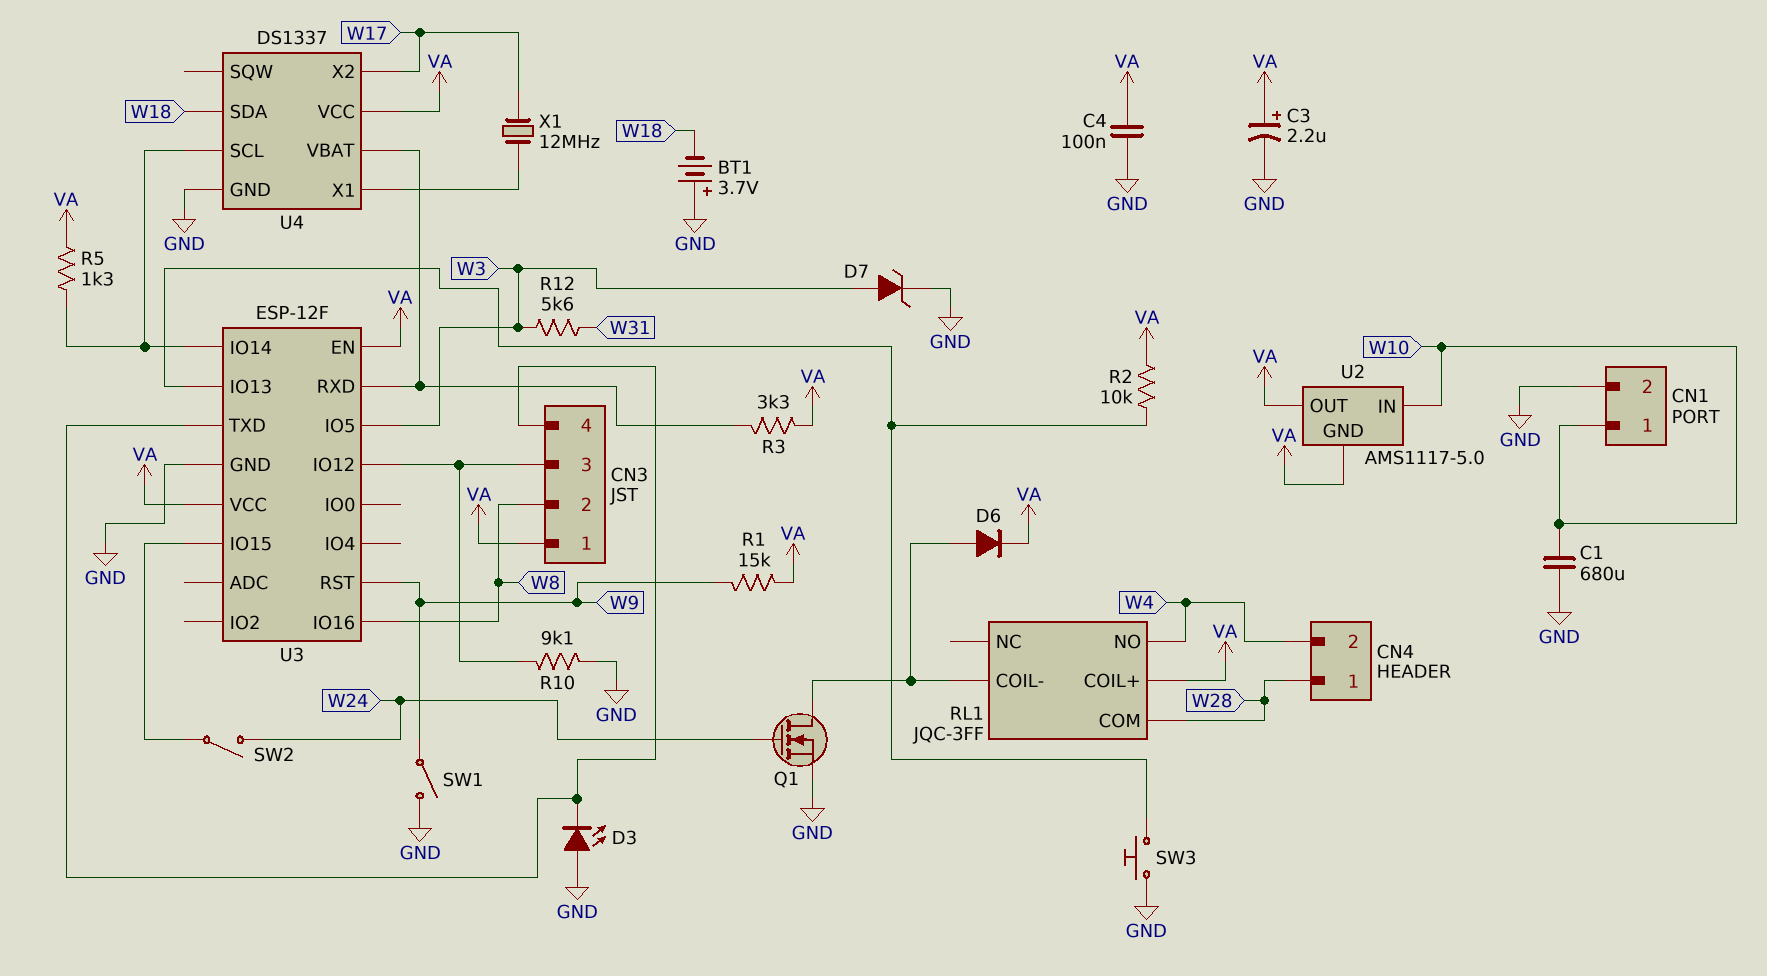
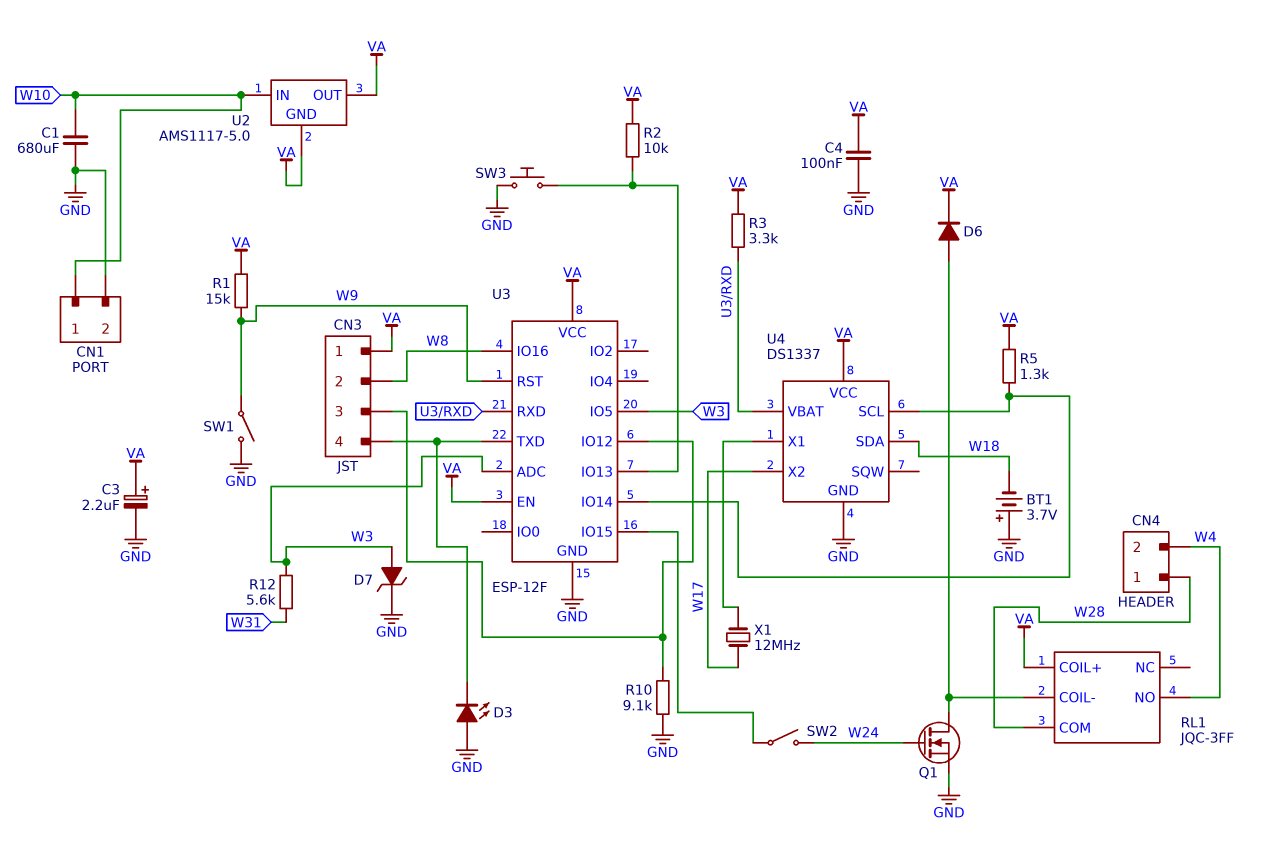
U3 pin ADC: none -> W3

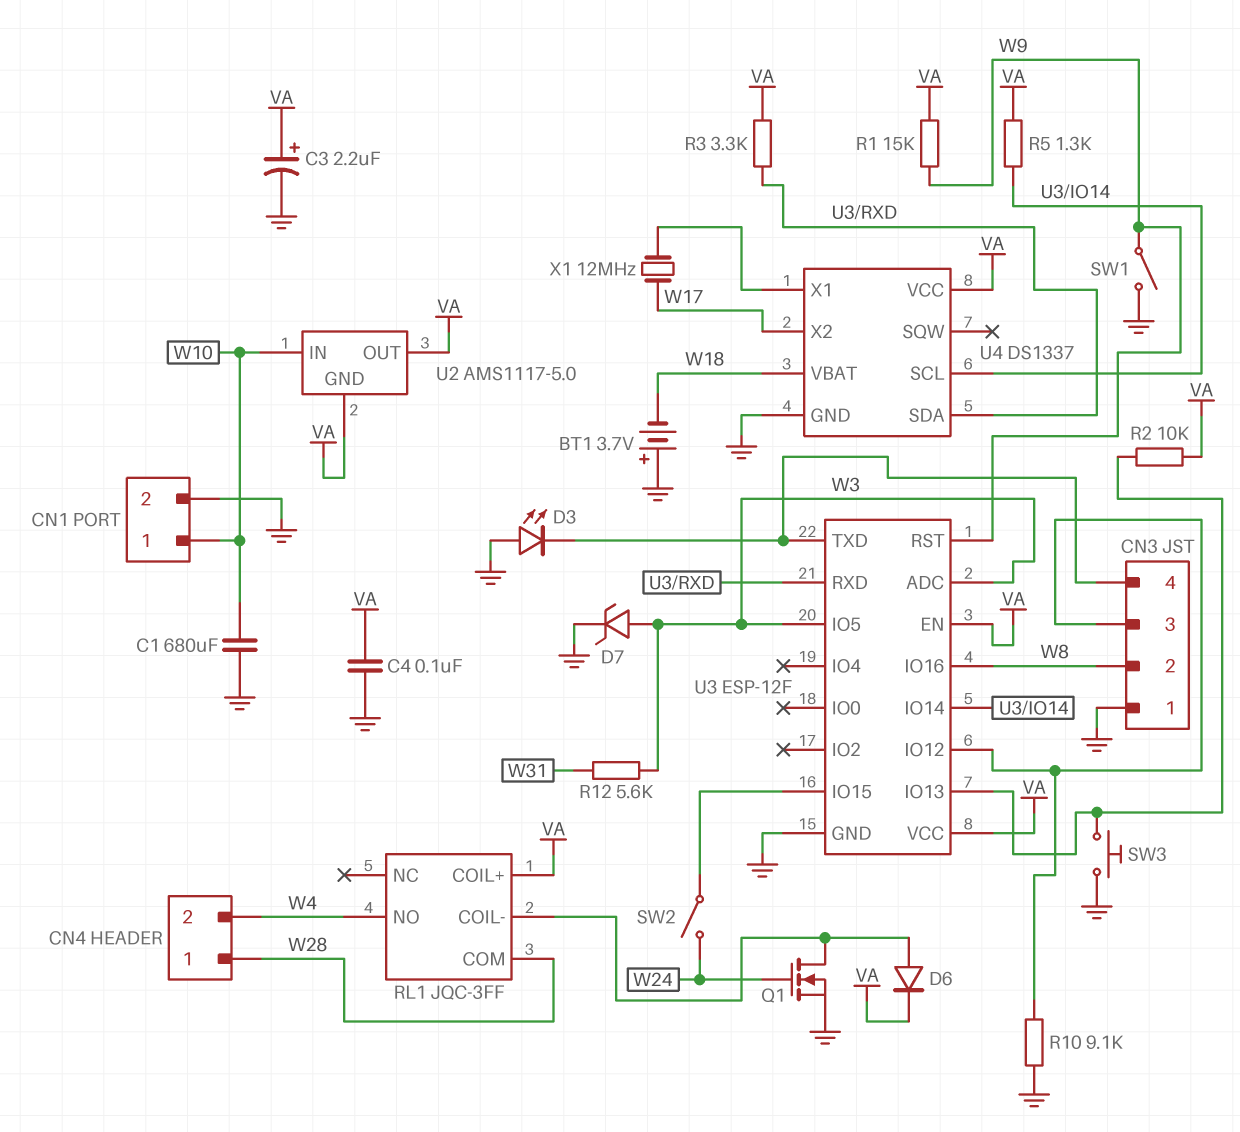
CN3 pin 1: VA -> GND
U4 pin SDA: W18 -> U3/RXD
U4 pin VBAT: U3/RXD -> W18

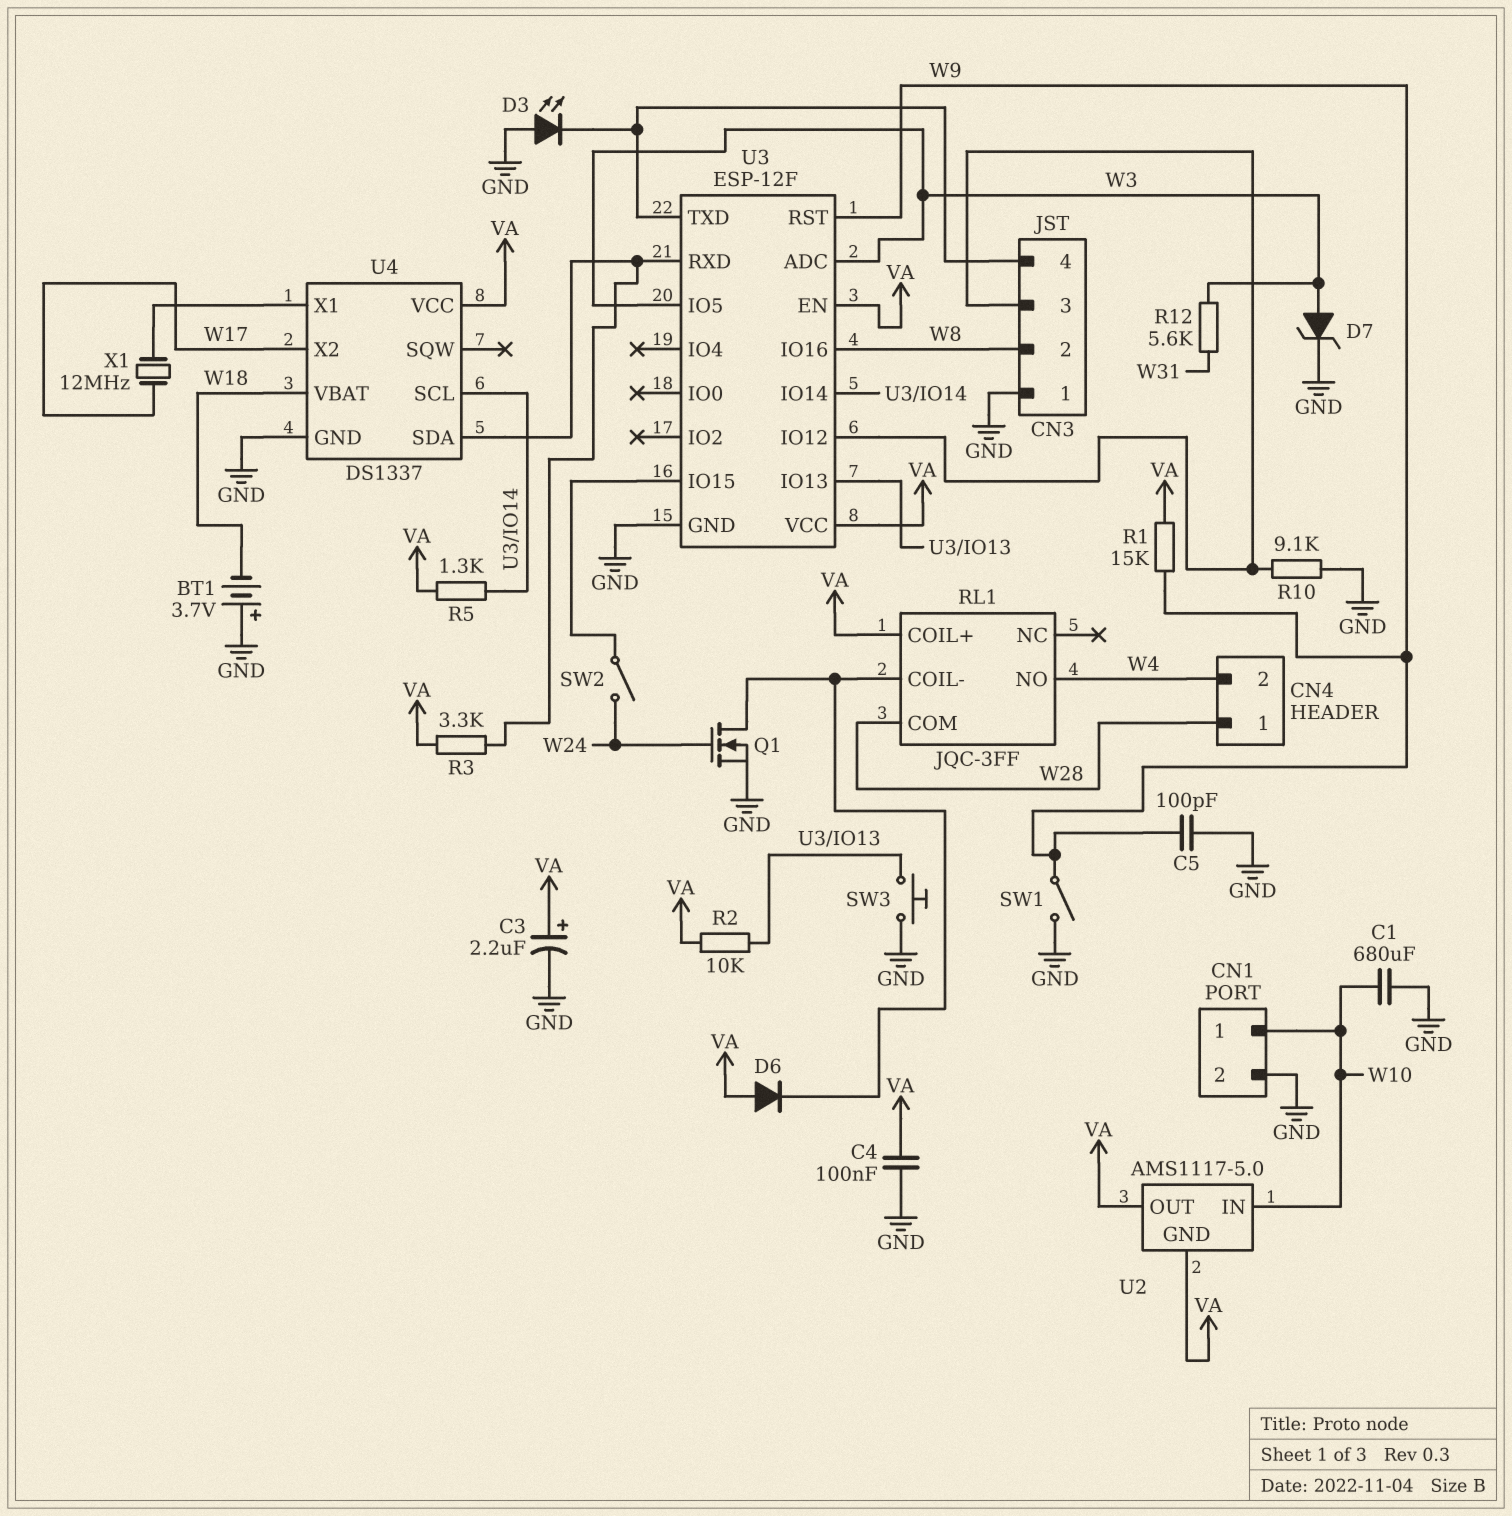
C5: none -> 100pF (GND, W9)
D6: diode (A RL1/COIL-, K VA) -> diode (A VA, K RL1/COIL-)

